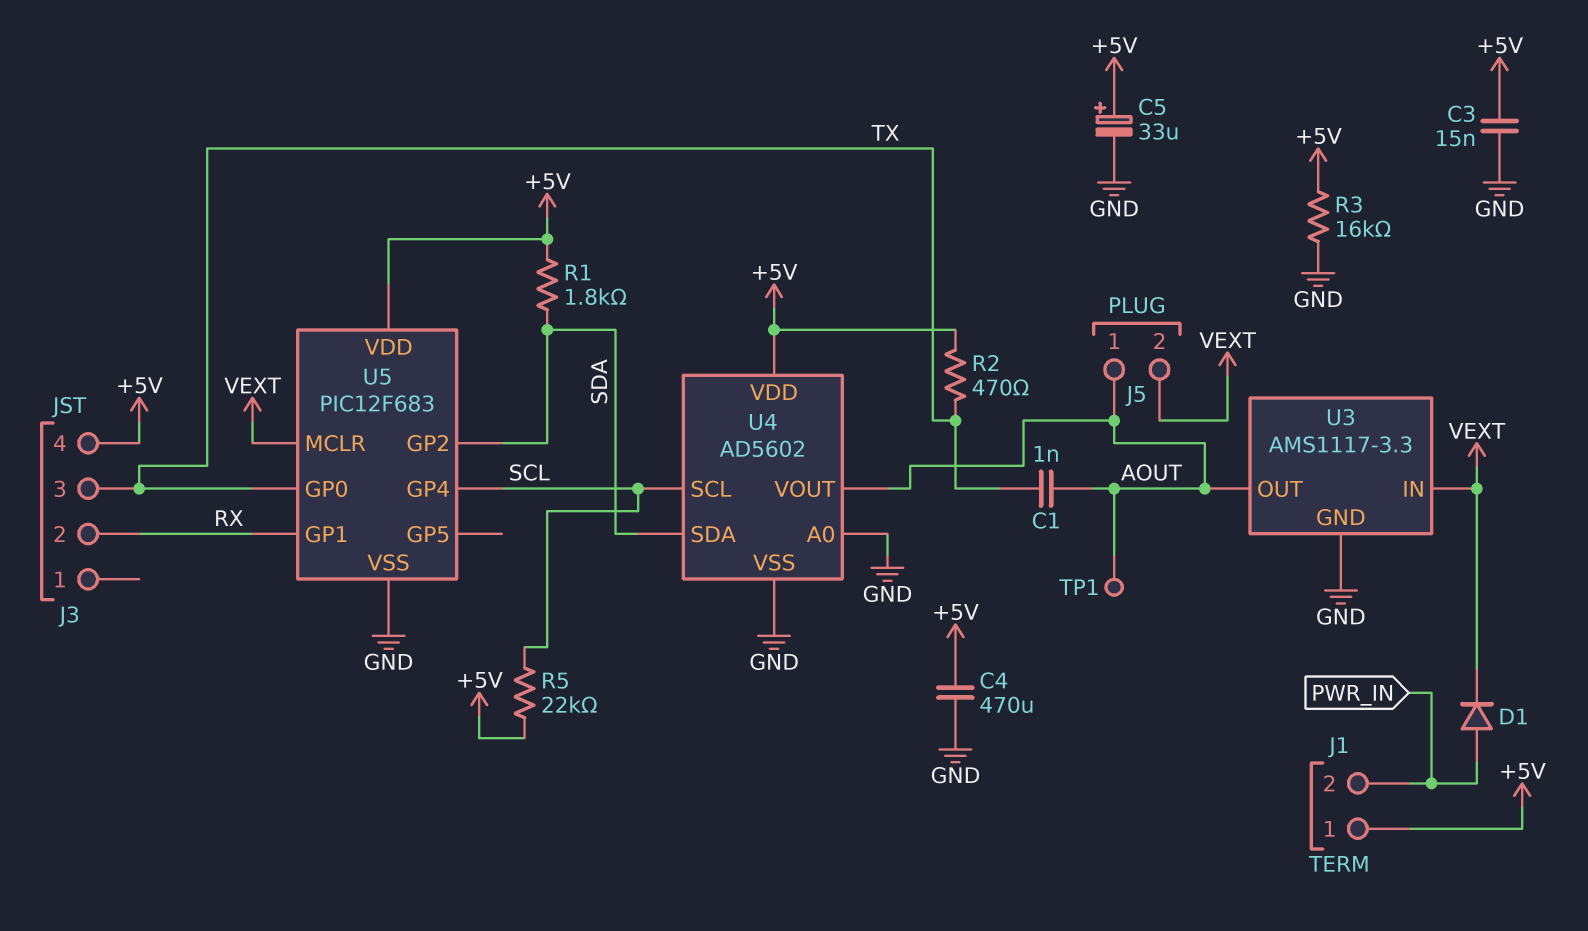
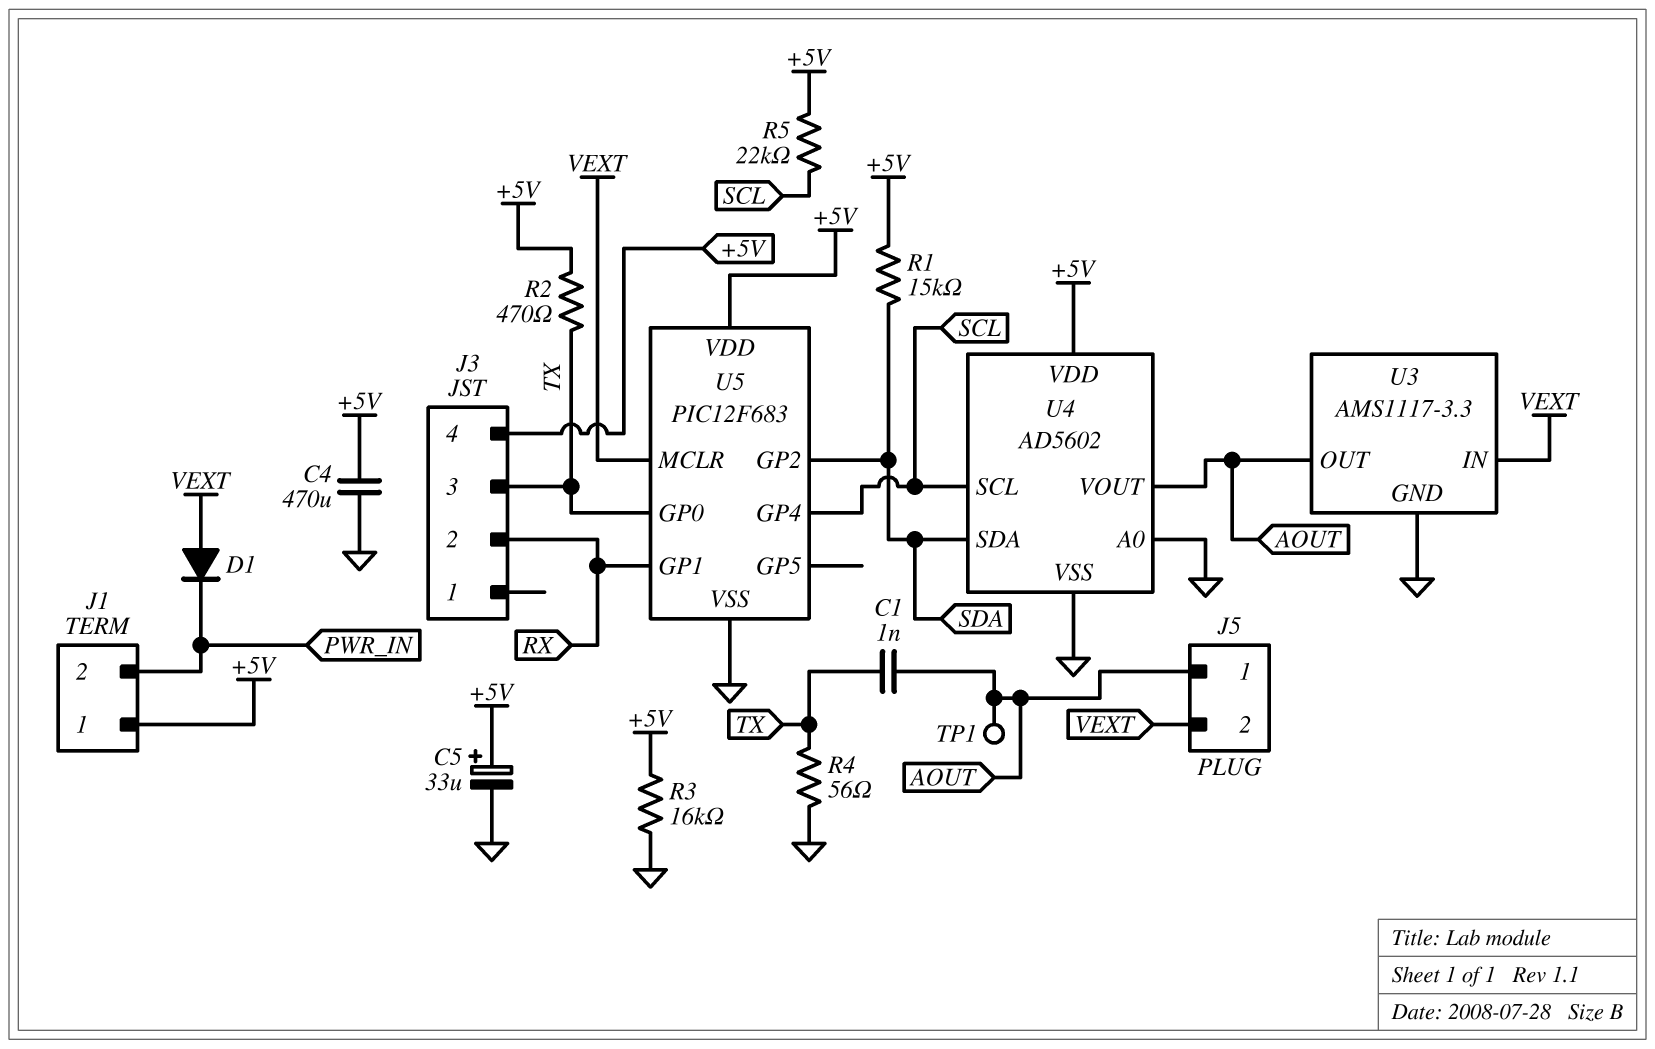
C3: 15nF (+5V, GND) -> none
D1: diode (A PWR_IN, K VEXT) -> diode (A VEXT, K PWR_IN)
R1: 1.8k (+5V, SDA) -> 15k (+5V, SDA)
R4: none -> 56 (GND, TX)

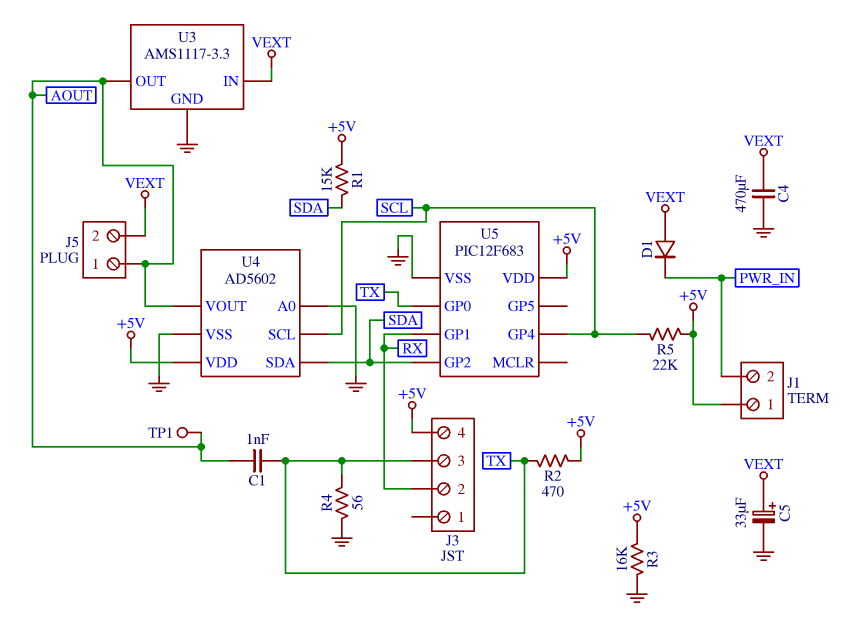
C4: 470uF (+5V, GND) -> 470uF (GND, VEXT)
C5: 33uF (plus +5V, minus GND) -> 33uF (plus VEXT, minus GND)
U5 pin MCLR: VEXT -> none

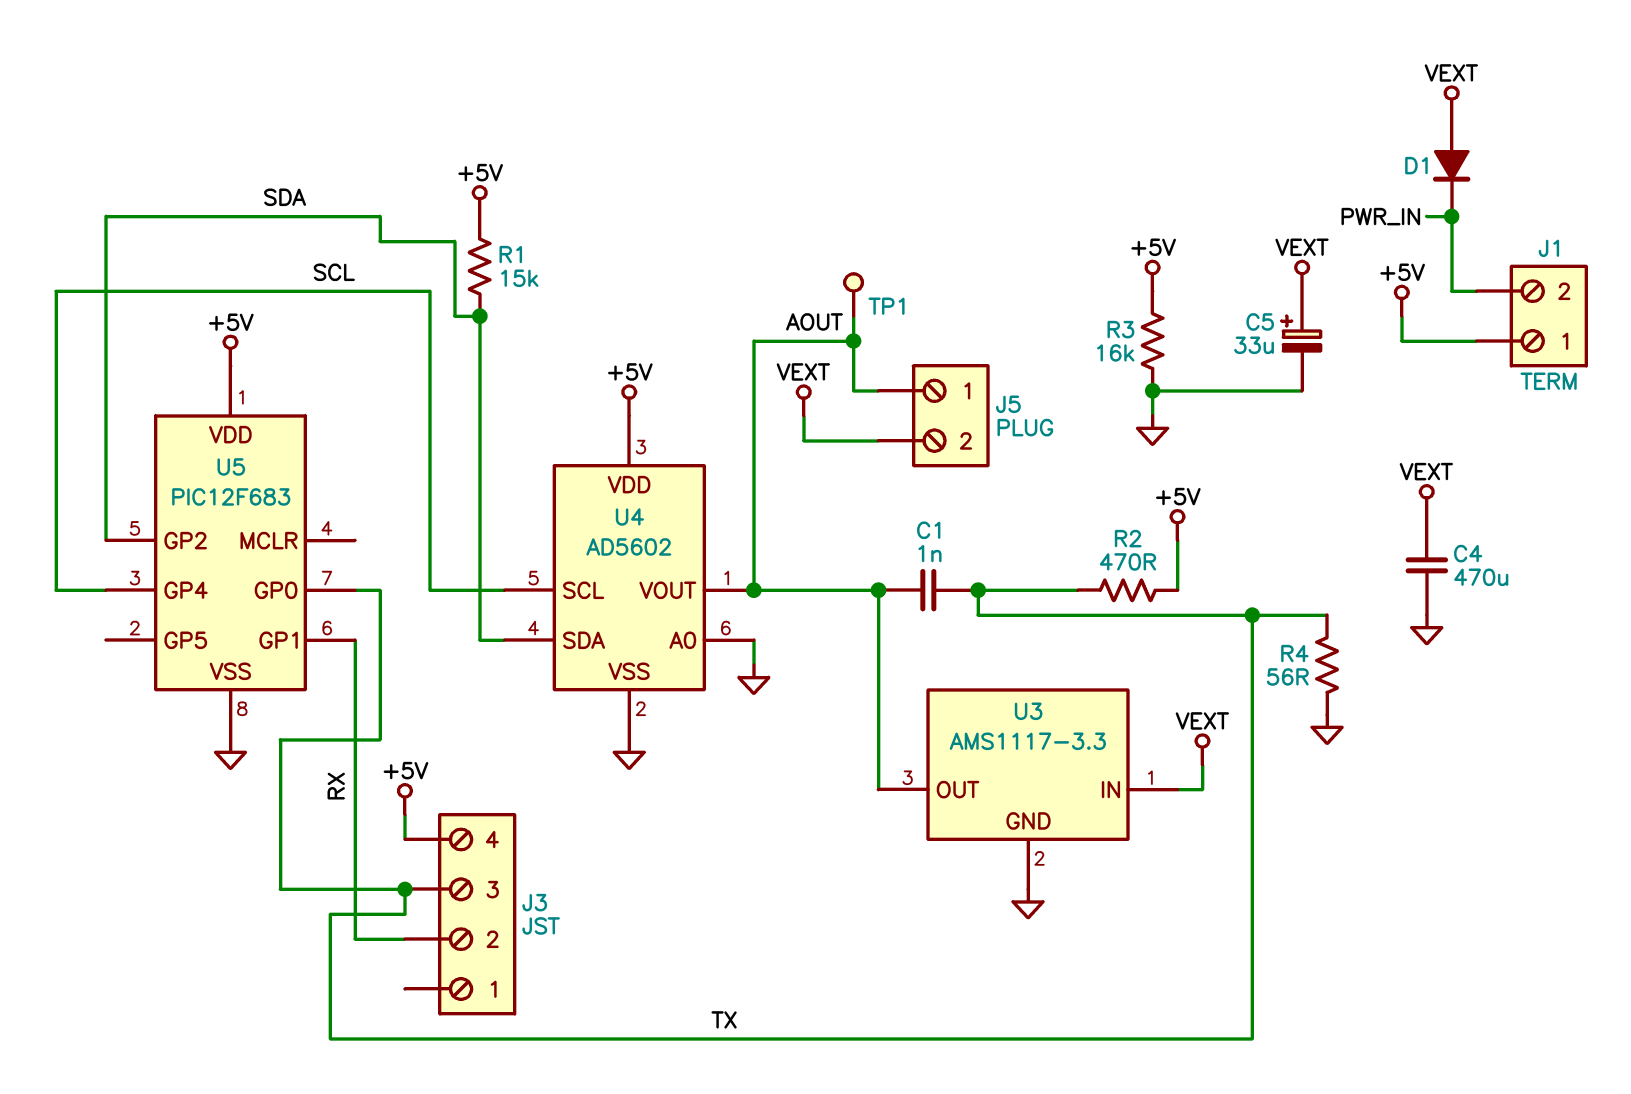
R5: 22k (+5V, SCL) -> none

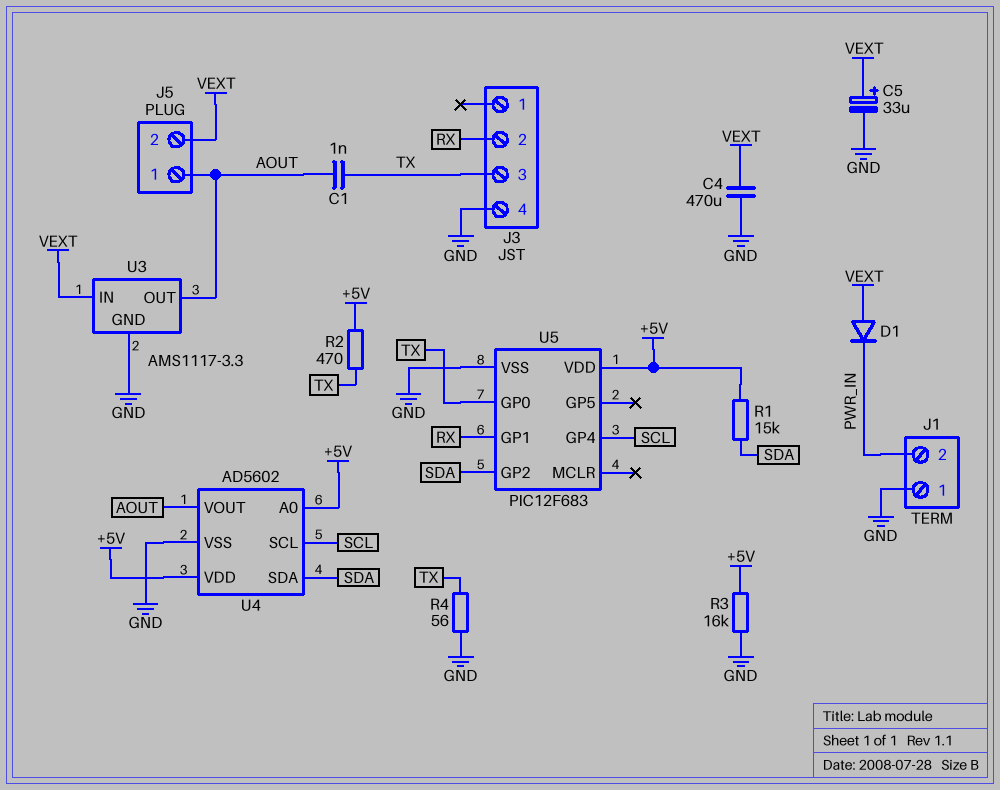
J1 pin 1: +5V -> GND
J3 pin 4: +5V -> GND
TP1: test point (AOUT) -> none
U4 pin A0: GND -> +5V

